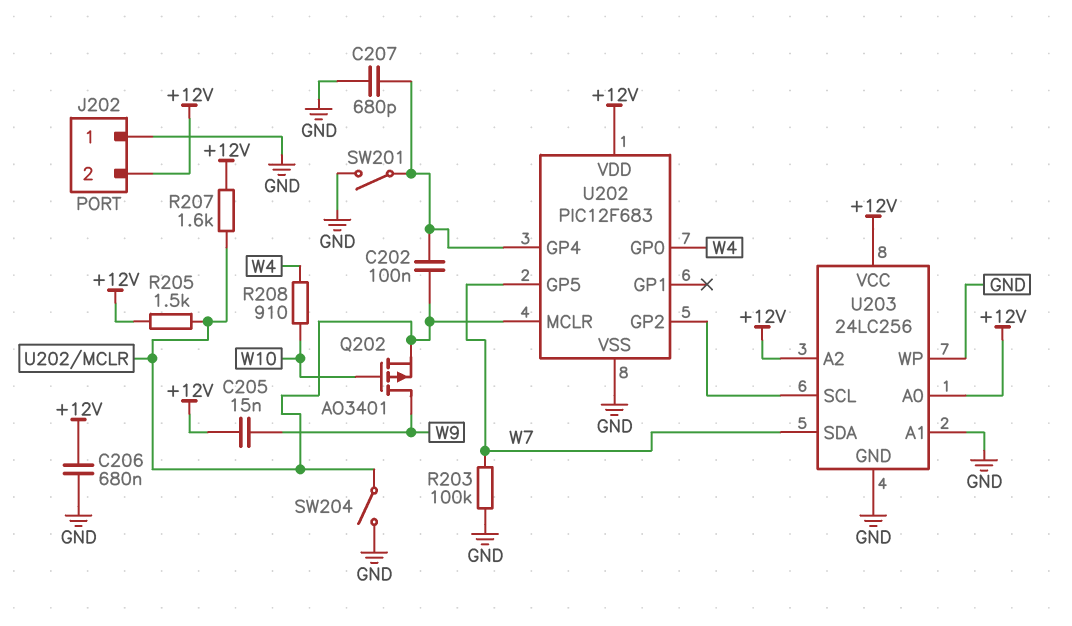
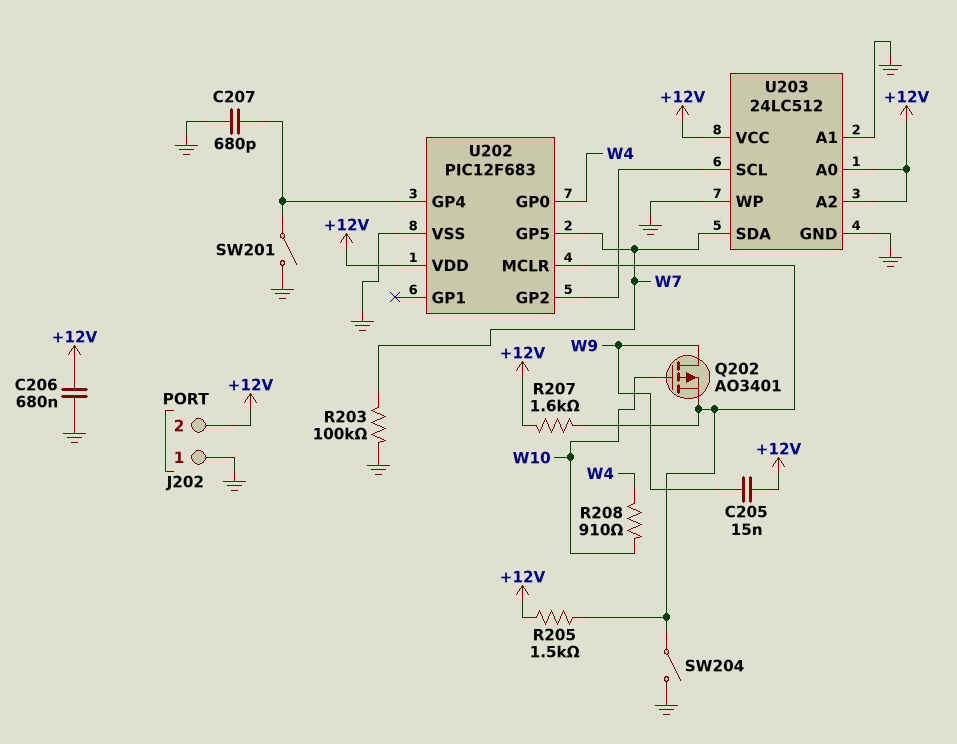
C202: 100nF (U202/GP4, U202/MCLR) -> none
U203: 24LC256 -> 24LC512

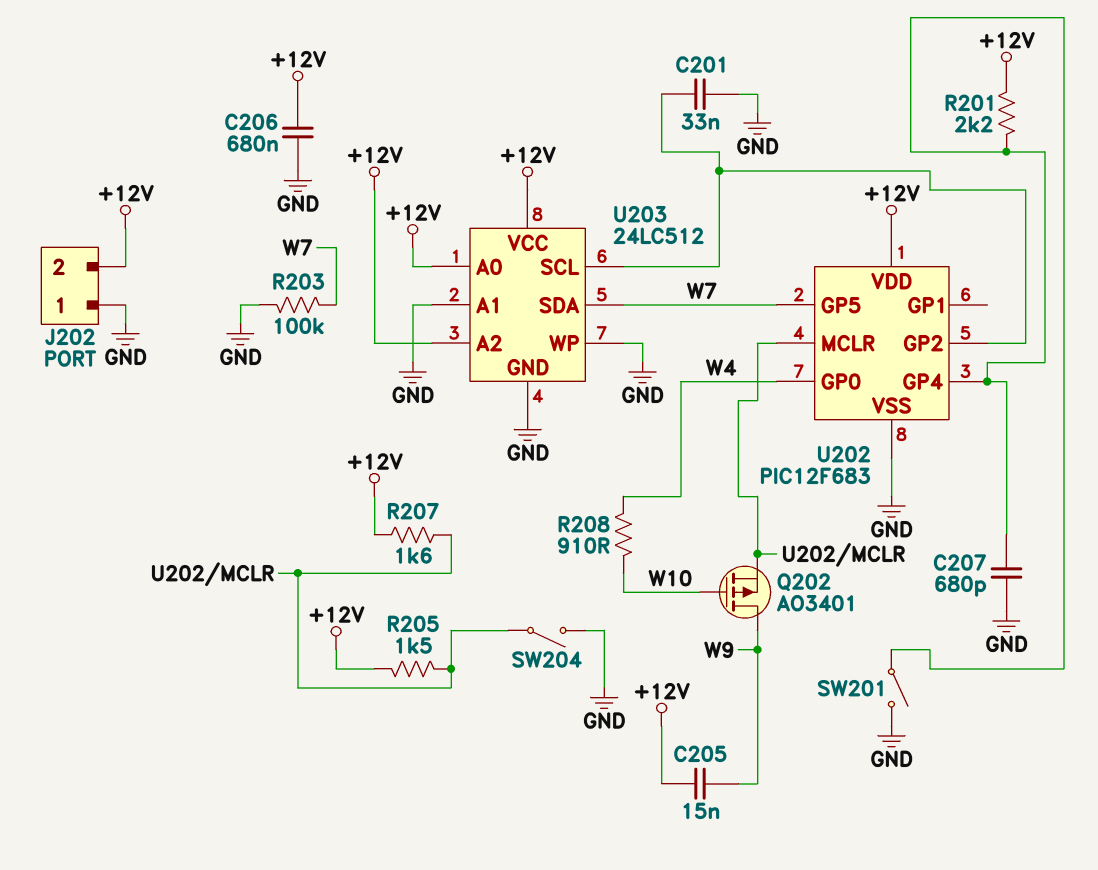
C201: none -> 33nF (GND, U202/GP2)
R201: none -> 2.2k (+12V, U202/GP4)

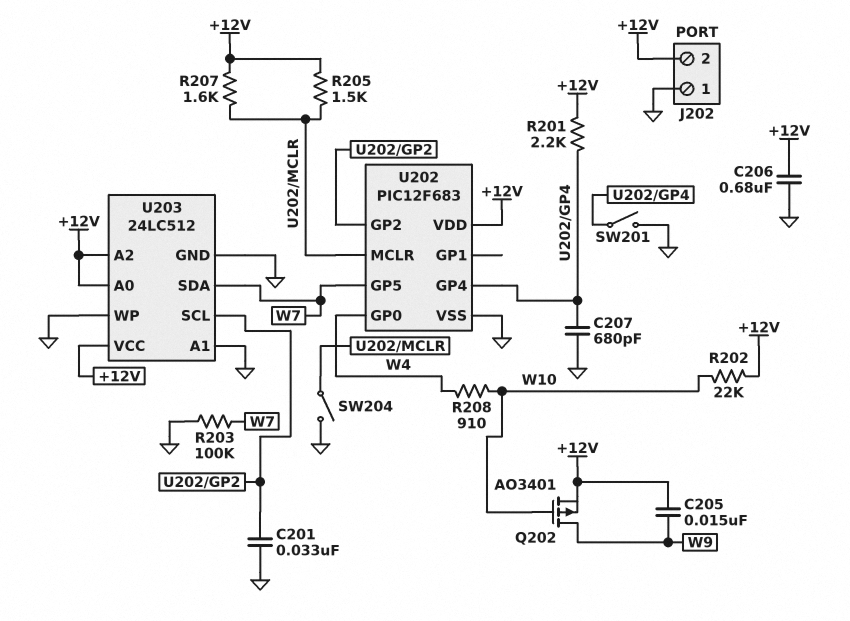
Q202: PMOS AO3401 (G W10, D W9, S U202/MCLR) -> PMOS AO3401 (G W10, D W9, S +12V)
R202: none -> 22k (+12V, W10)

